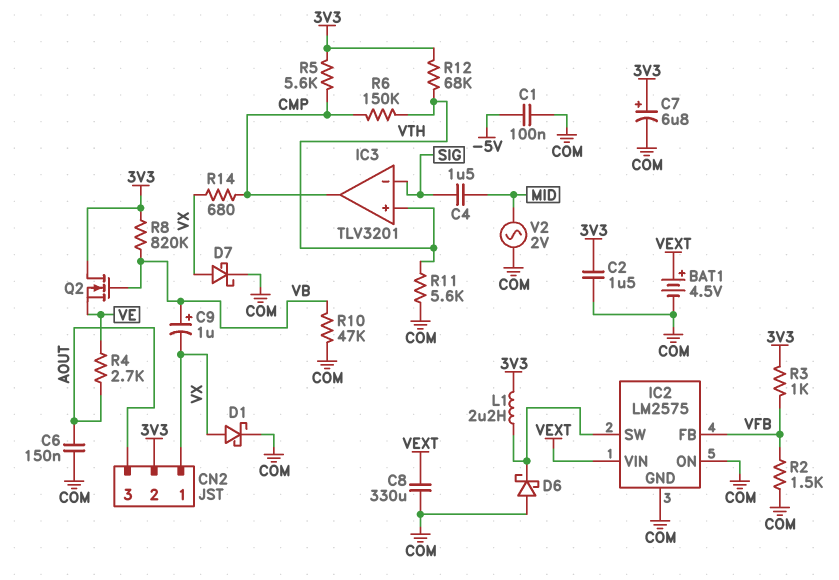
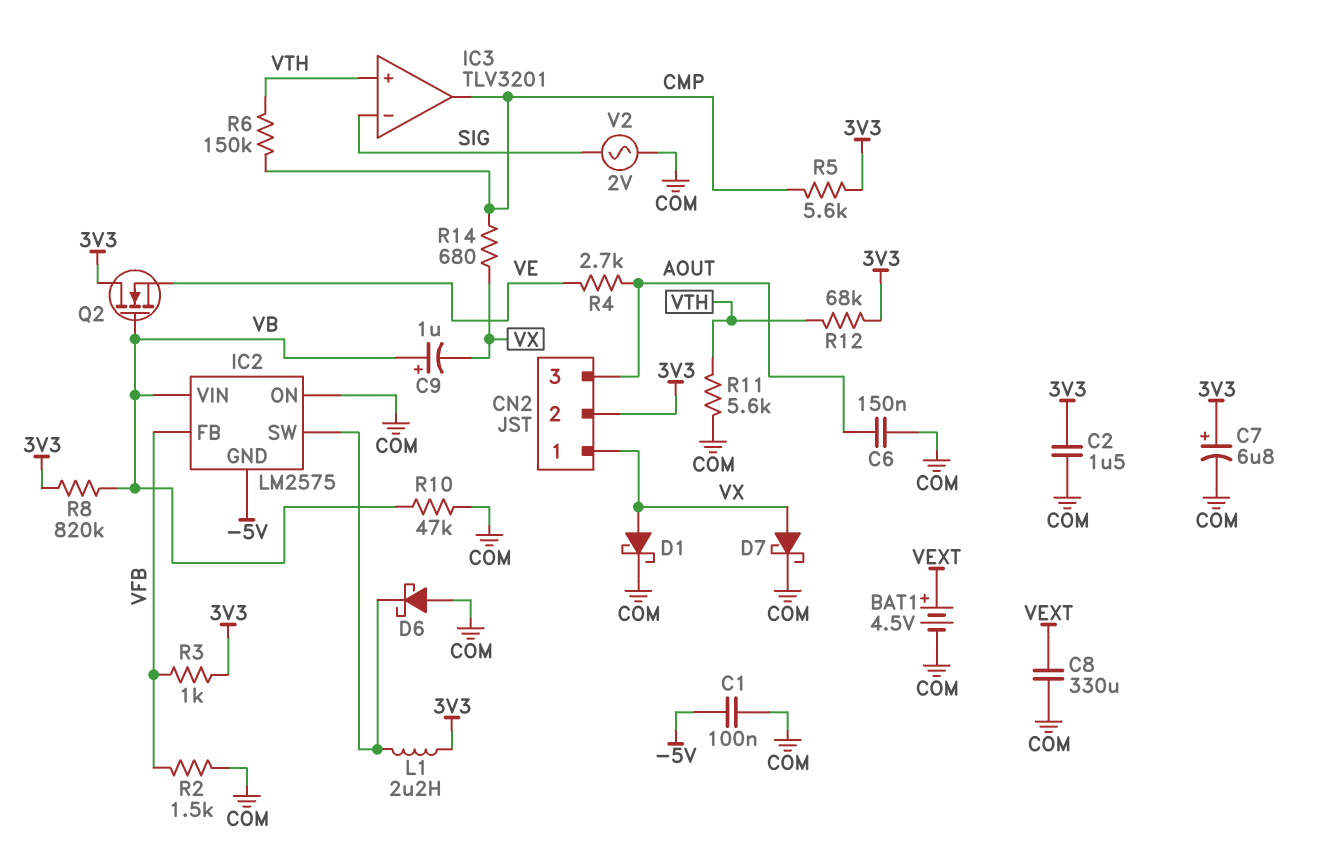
C4: 1.5uF (MID, SIG) -> none
IC2 pin GND: COM -> -5V
IC2 pin VIN: VEXT -> VB
V2: AC 2V (COM, MID) -> AC 2V (COM, SIG)

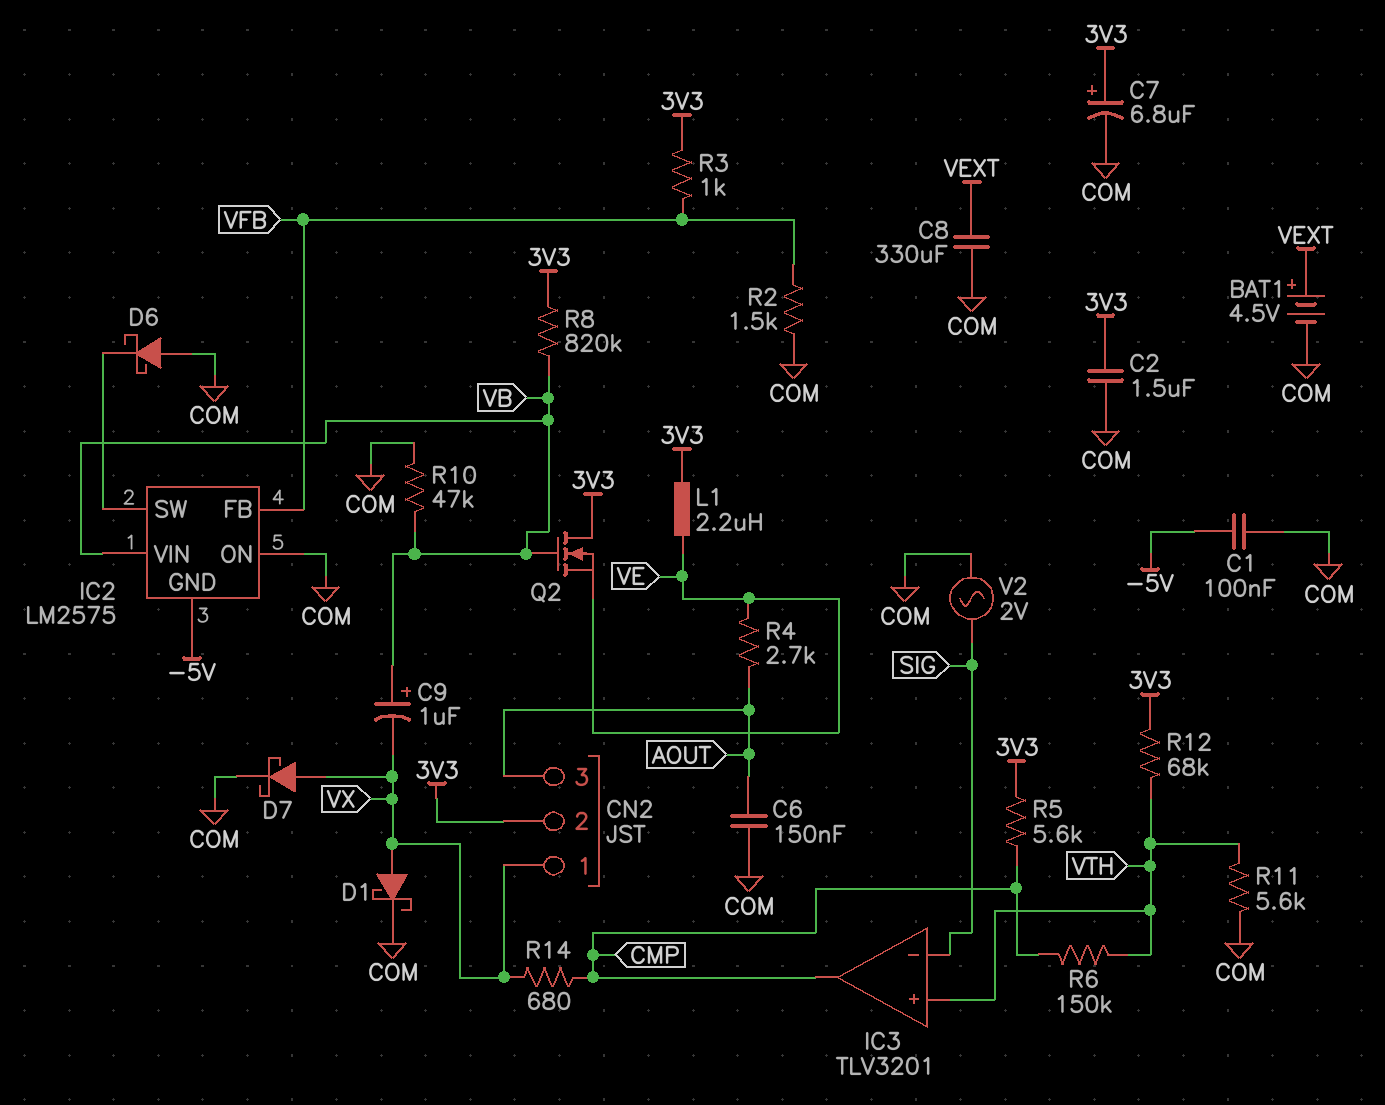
L1: 2.2uH (3V3, IC2/SW) -> 2.2uH (3V3, VE)

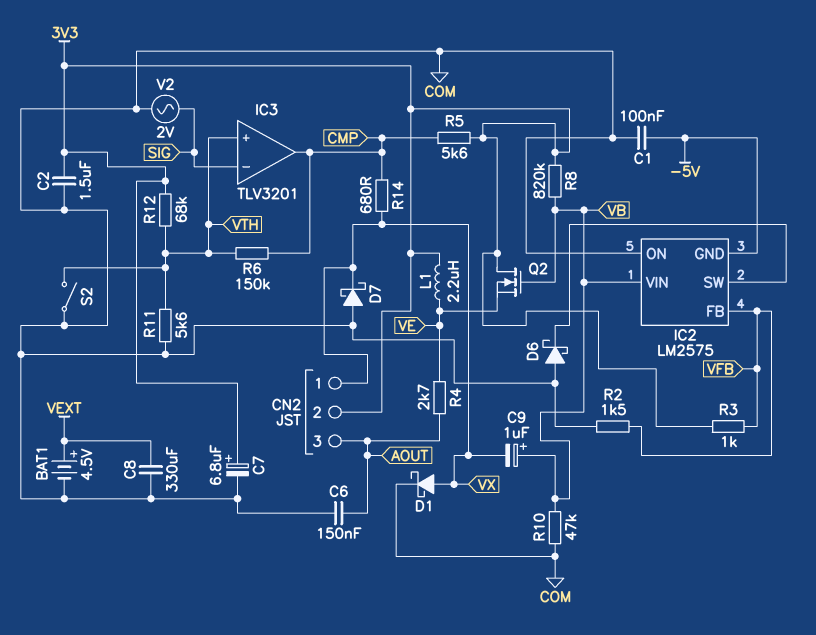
D7: schottky (A VX, K COM) -> schottky (A COM, K VX)
S2: none -> switch (COM, VTH)

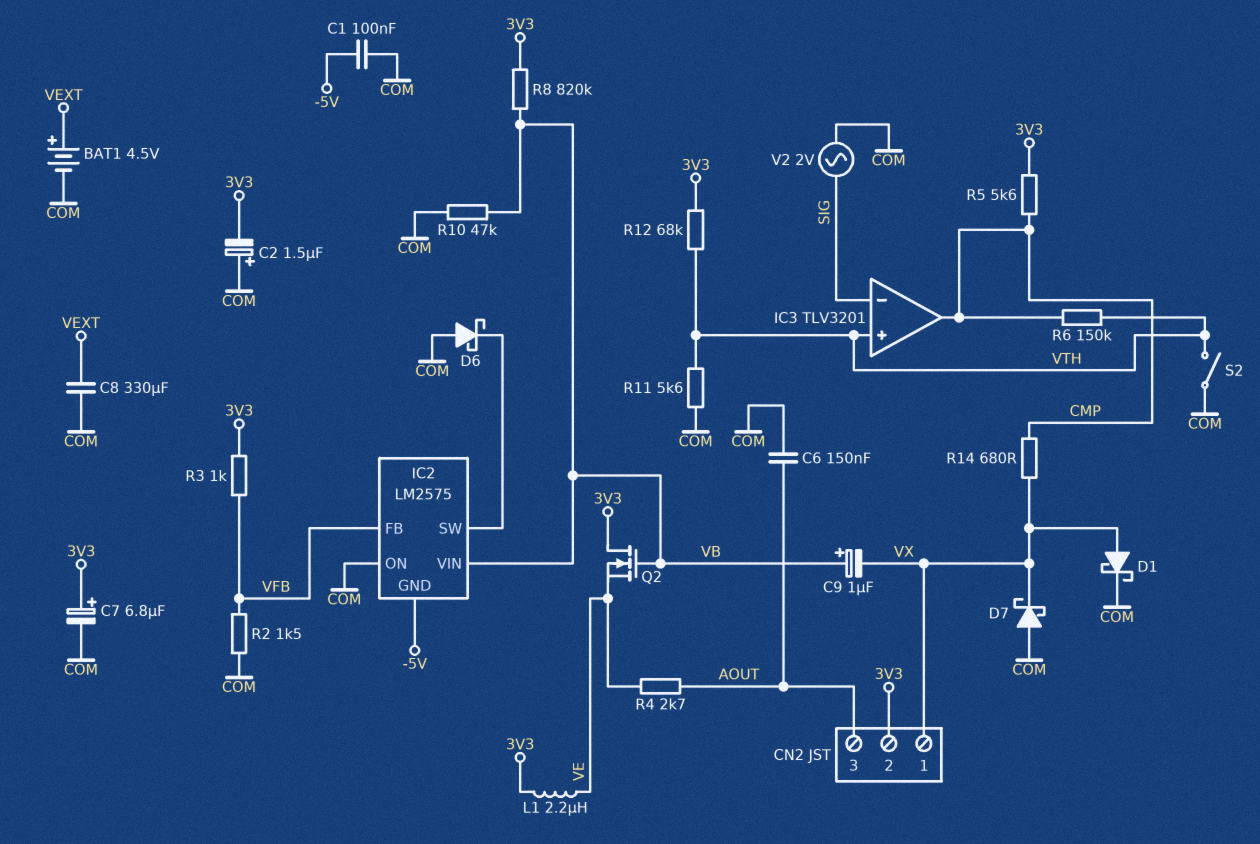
C2: 1.5uF (3V3, COM) -> 1.5uF (plus COM, minus 3V3)

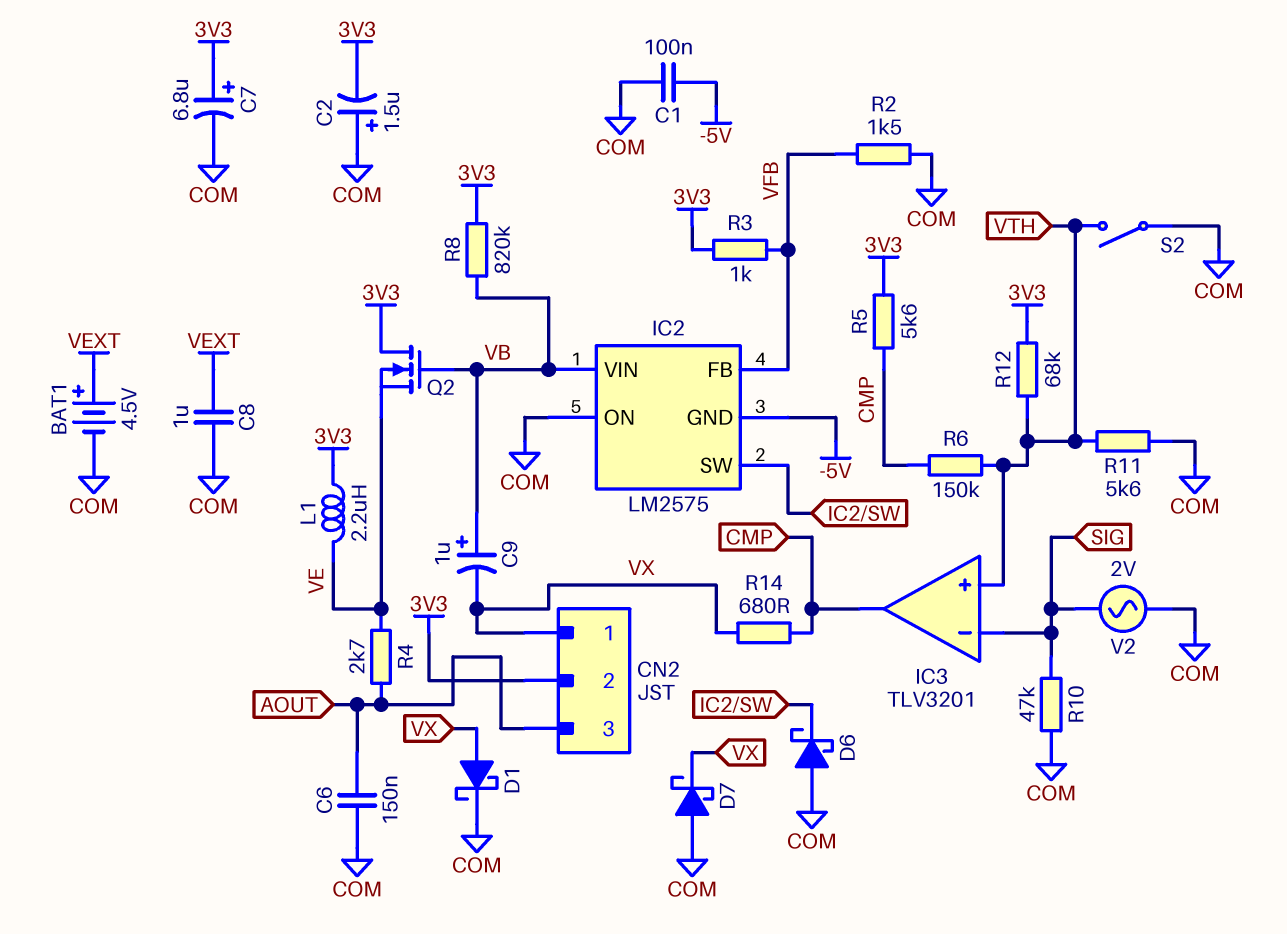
C8: 330uF (COM, VEXT) -> 1uF (COM, VEXT)
R10: 47k (COM, VB) -> 47k (COM, SIG)

